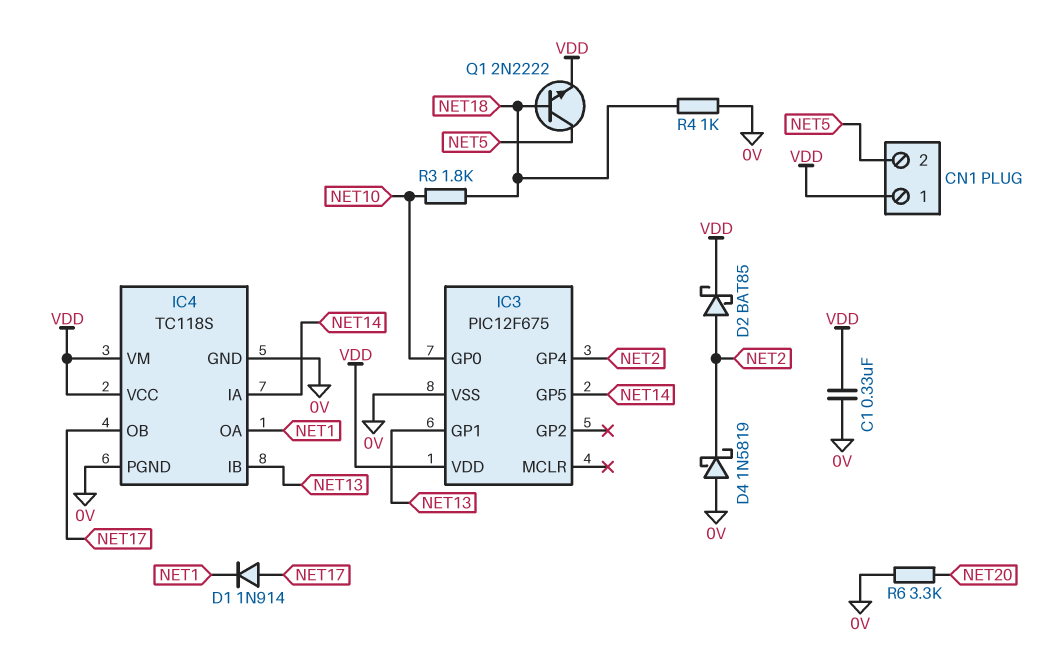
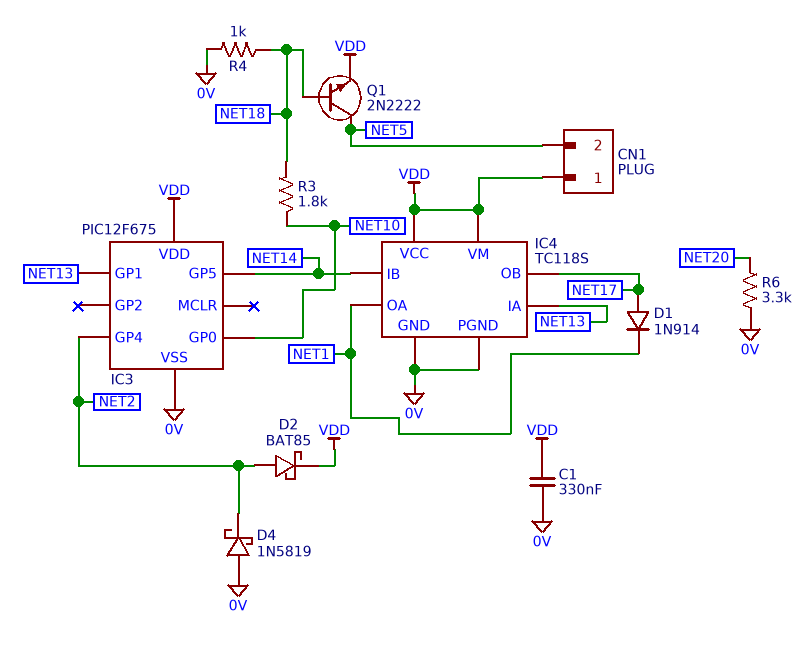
IC4 pin IA: NET14 -> NET13
IC4 pin IB: NET13 -> NET14

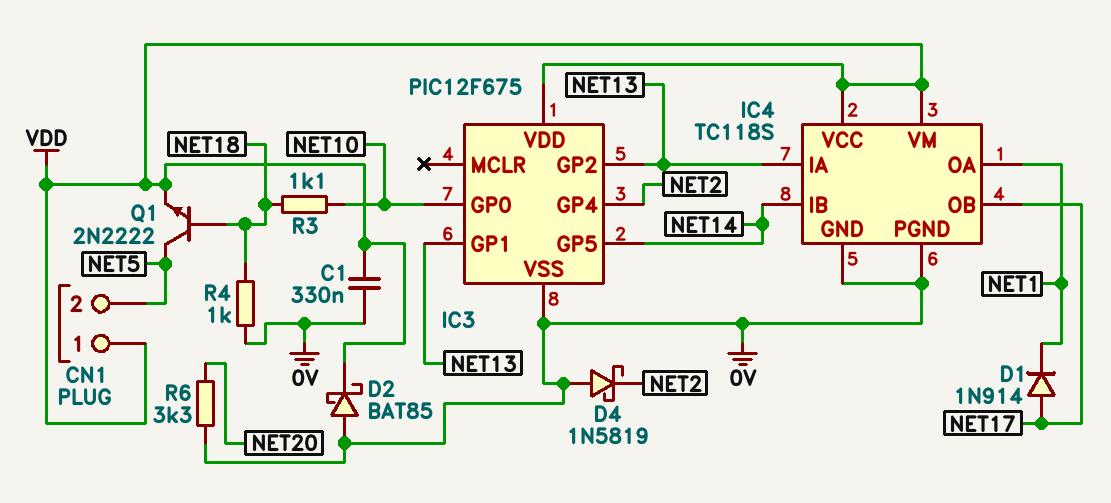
D2: schottky BAT85 (A NET2, K VDD) -> schottky BAT85 (A 0V, K VDD)
IC3 pin GP2: none -> NET13
R3: 1.8k (NET10, NET18) -> 1.1k (NET10, NET18)

